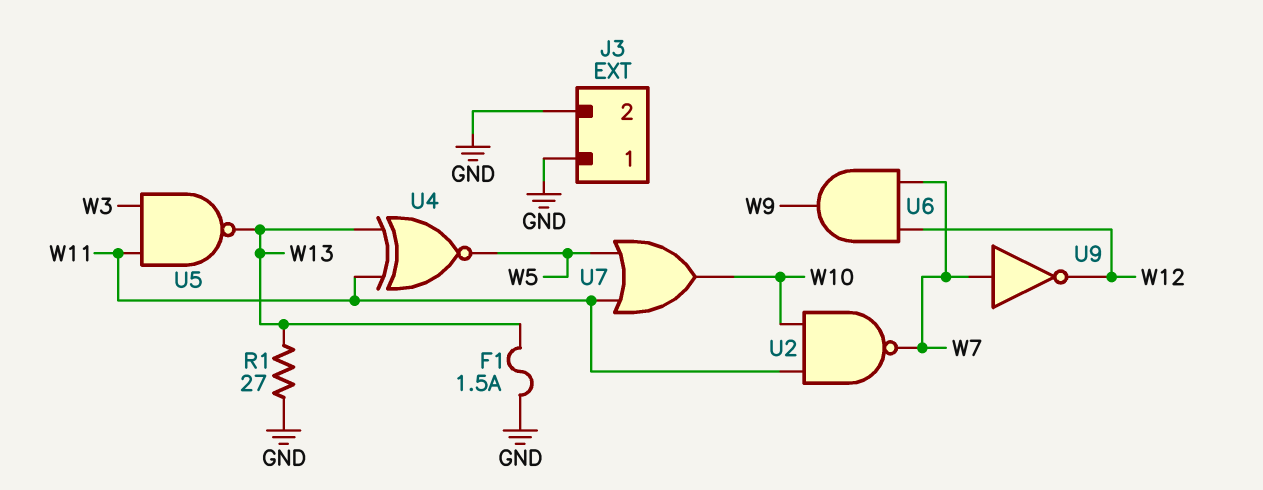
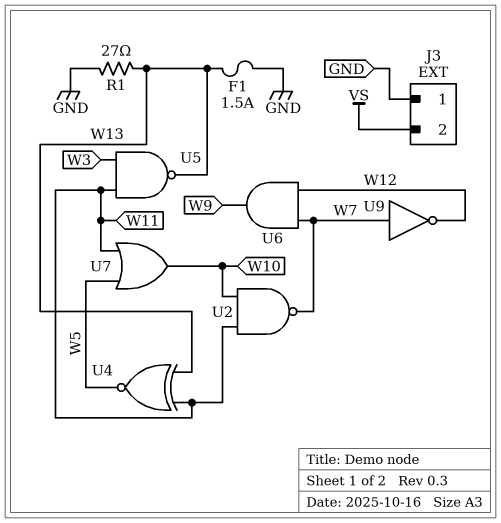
J3 pin 2: GND -> VS

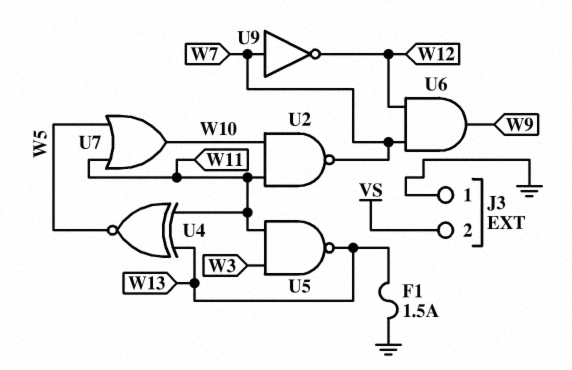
R1: 27 (GND, W13) -> none

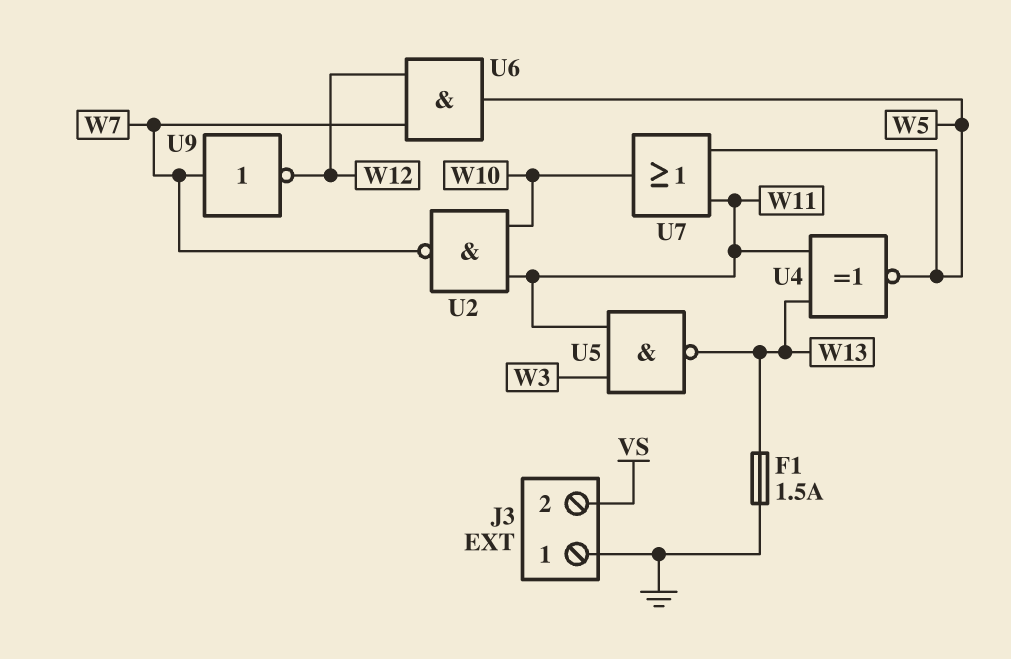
U6: AND (in W7, in W12, out W9) -> AND (in W7, in W12, out W5)

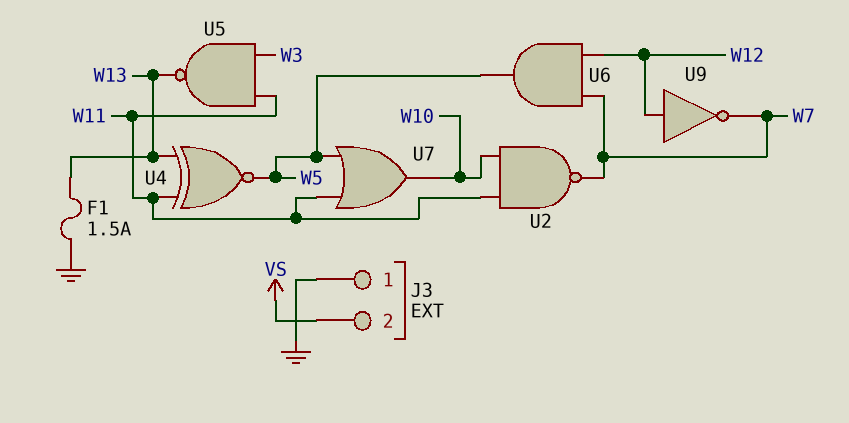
U9: NOT (in W7, out W12) -> NOT (in W12, out W7)

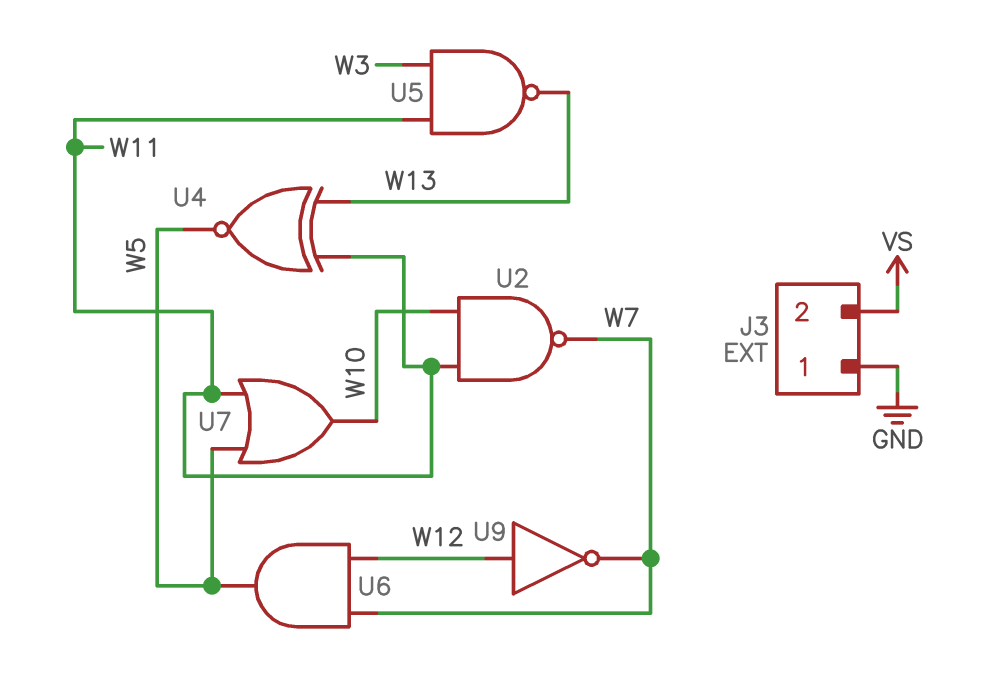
F1: 1.5A (GND, W13) -> none

